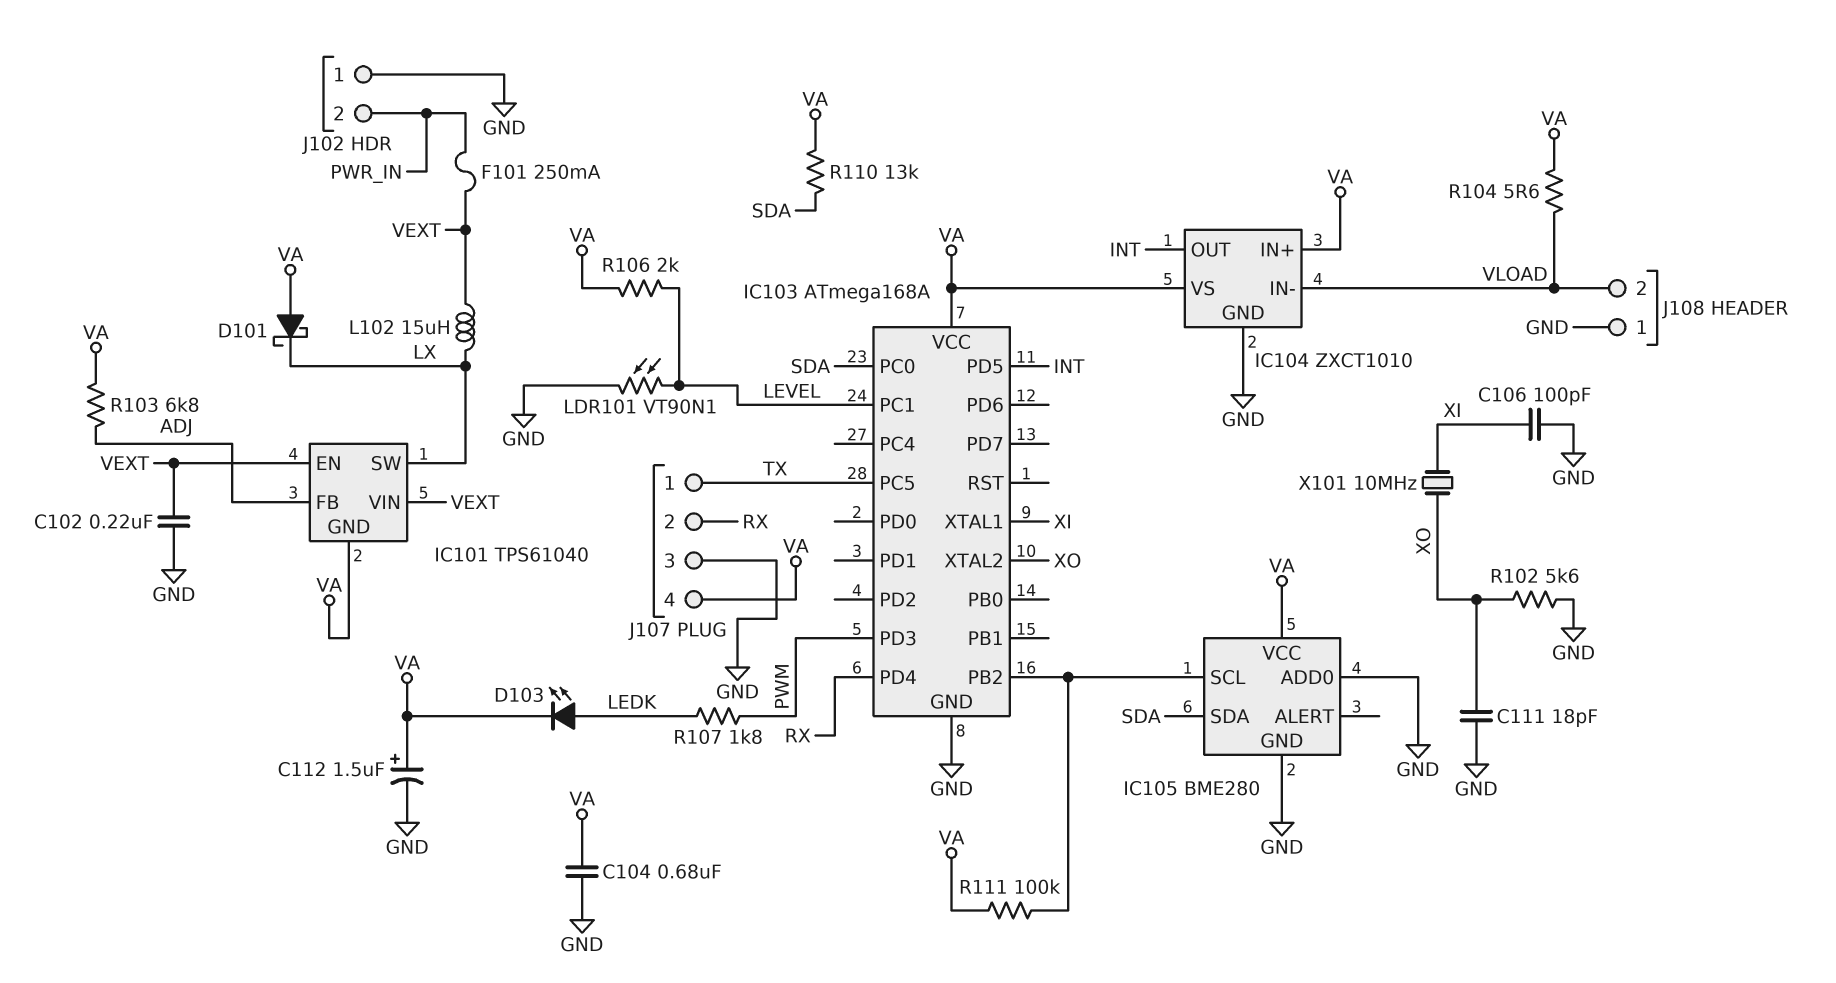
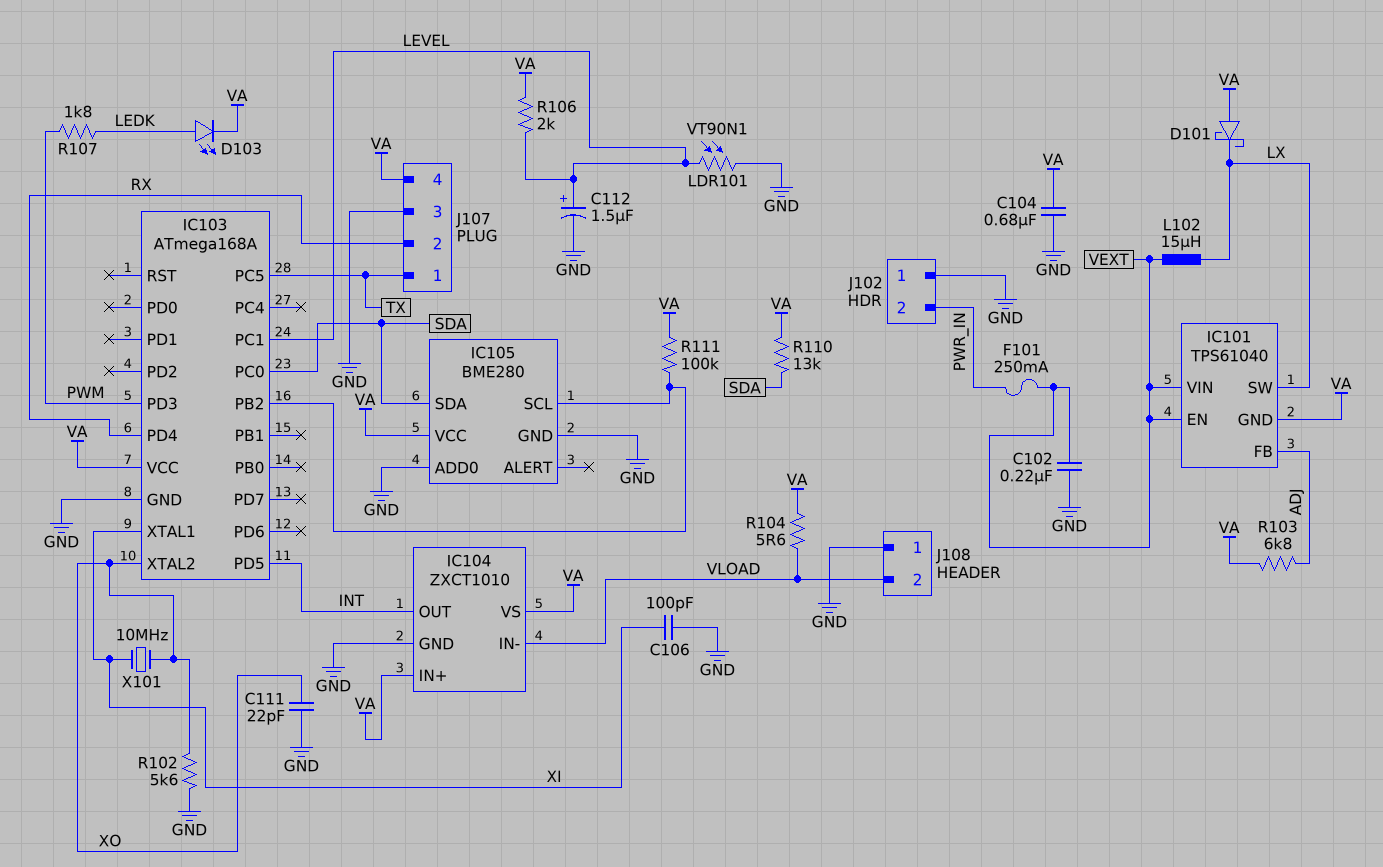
C111: 18pF (GND, XO) -> 22pF (GND, XO)
C112: 1.5uF (plus VA, minus GND) -> 1.5uF (plus LEVEL, minus GND)

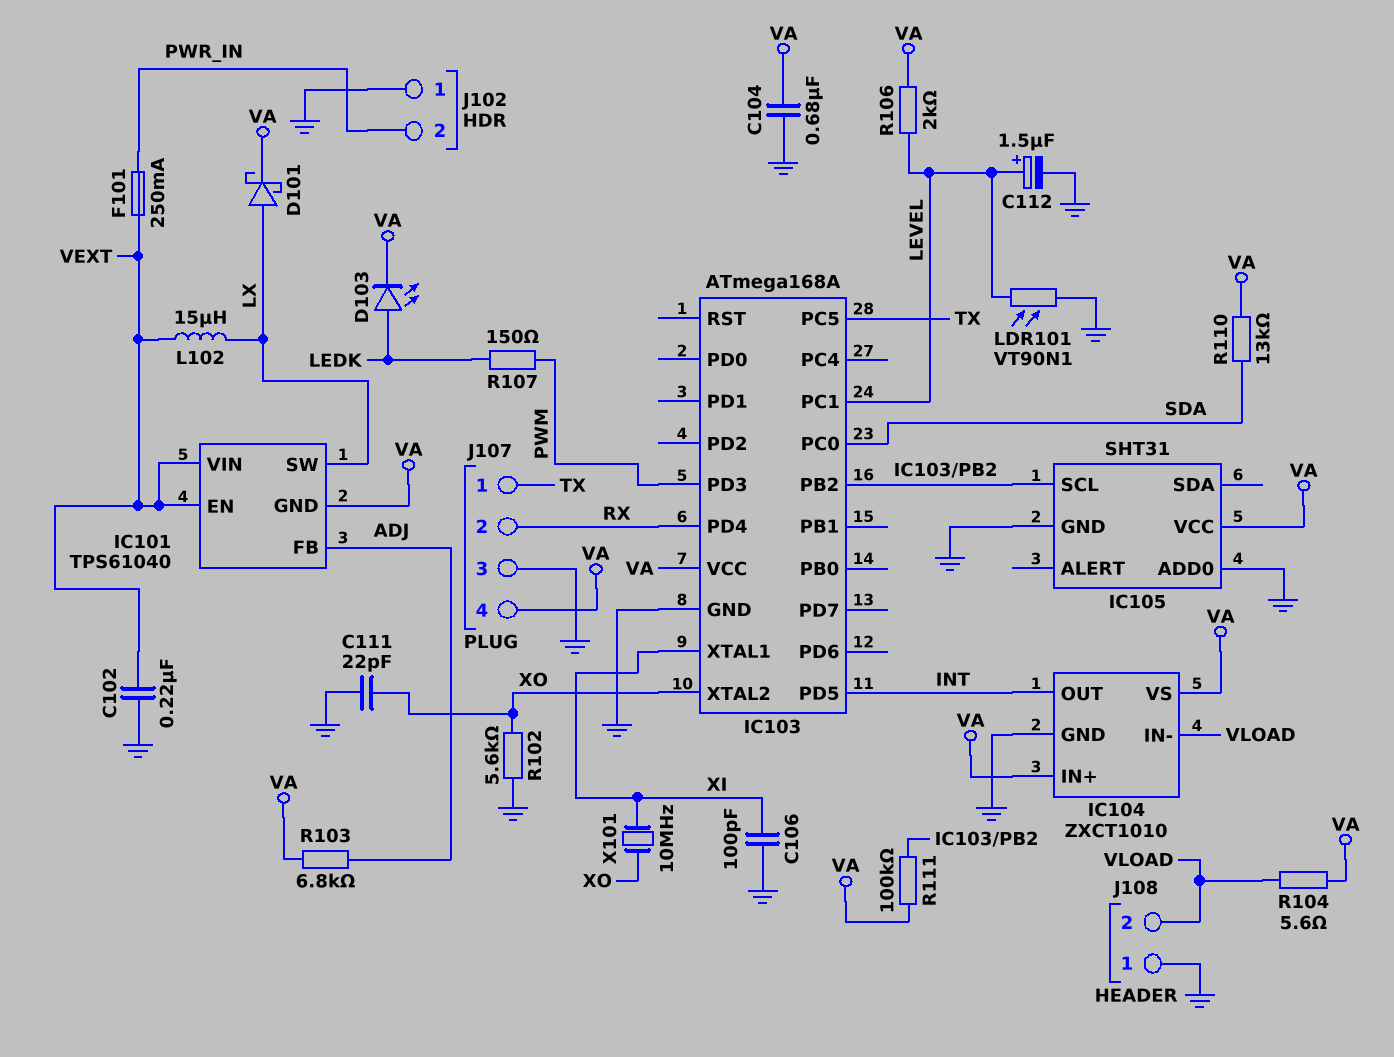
D101: schottky (A VA, K LX) -> schottky (A LX, K VA)
IC105: BME280 -> SHT31
IC105 pin SDA: SDA -> none
R107: 1.8k (LEDK, PWM) -> 150 (LEDK, PWM)

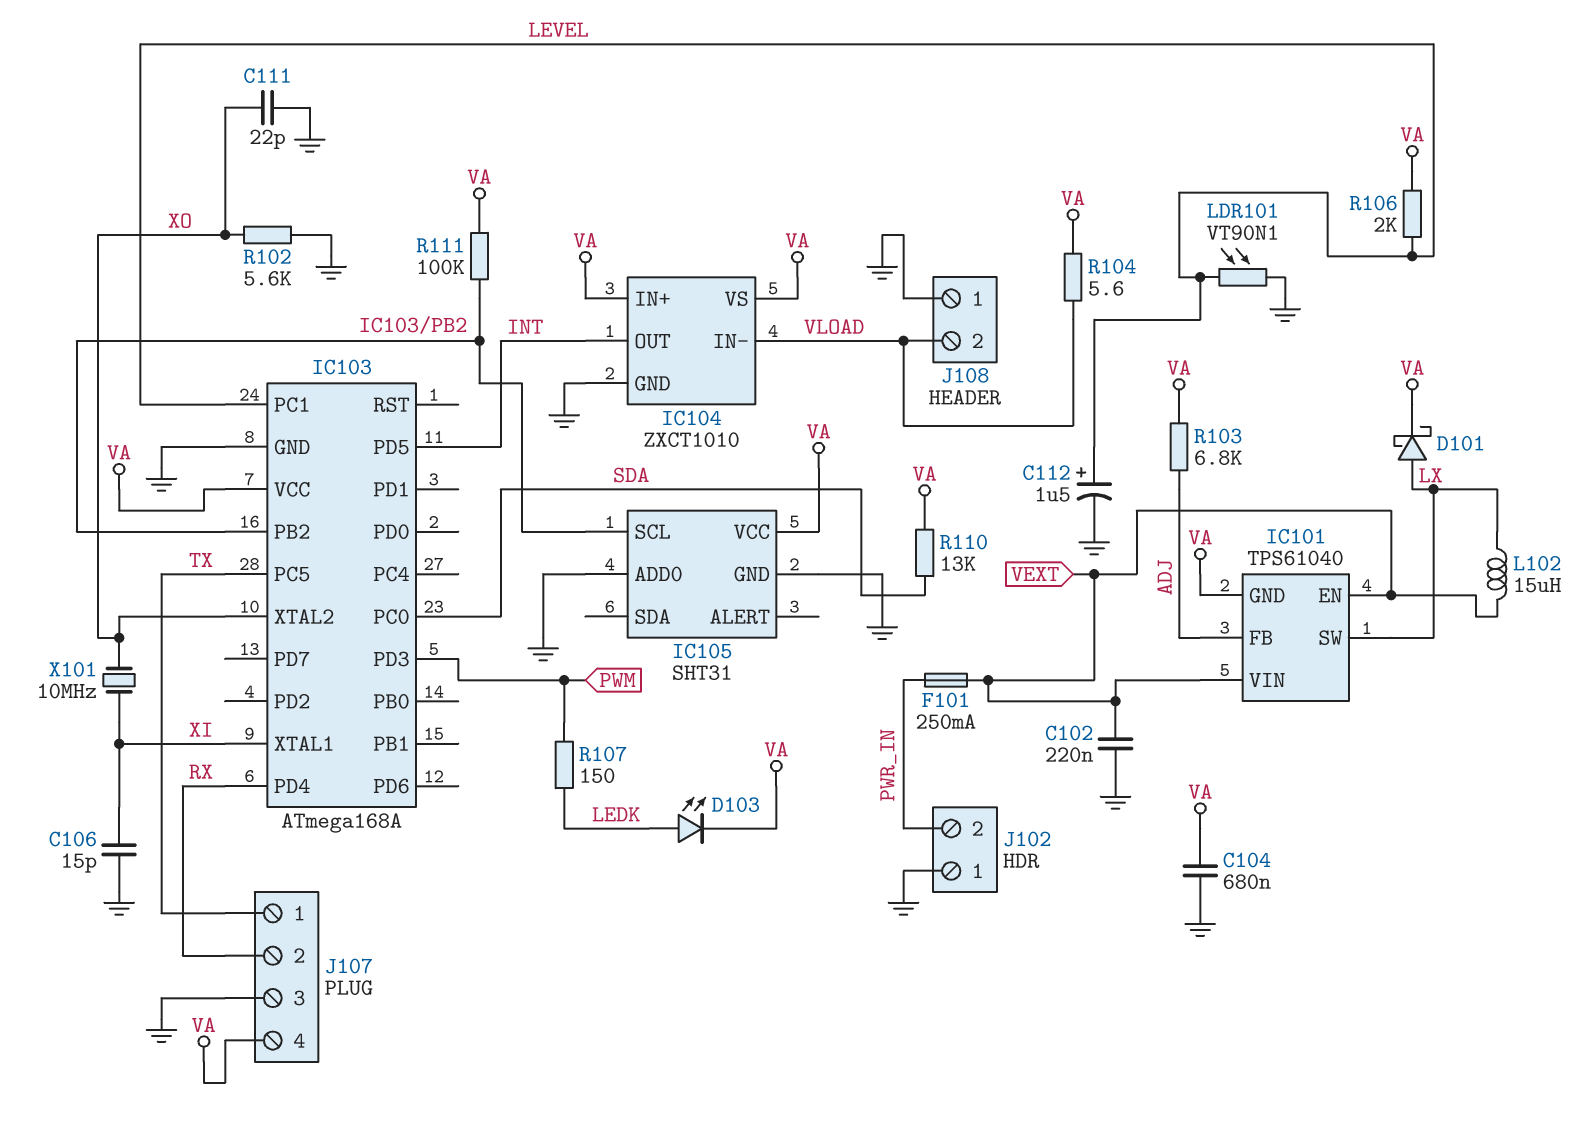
C106: 100pF (GND, XI) -> 15pF (GND, XI)

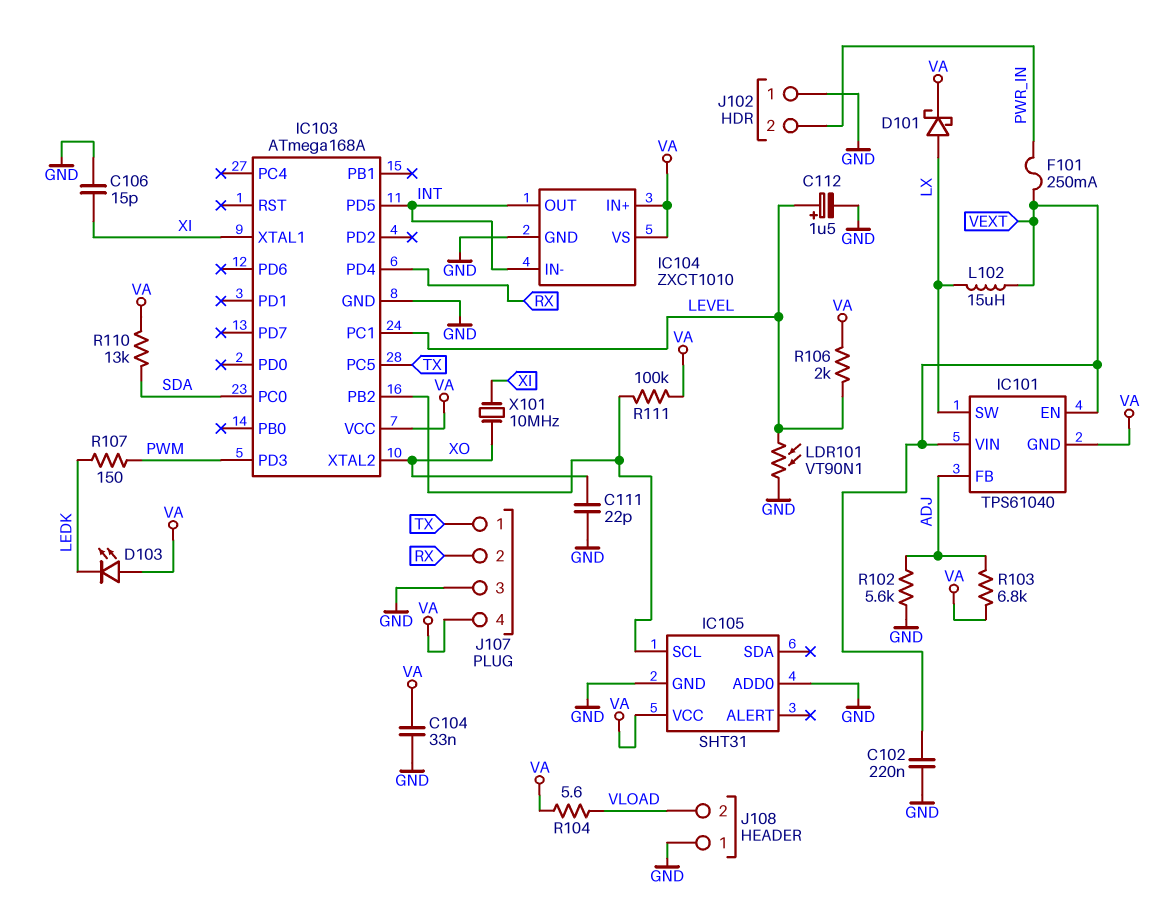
C104: 680nF (GND, VA) -> 33nF (GND, VA)
D103: LED (A LEDK, K VA) -> LED (A VA, K LEDK)
IC104 pin IN-: VLOAD -> INT
R102: 5.6k (GND, XO) -> 5.6k (ADJ, GND)

